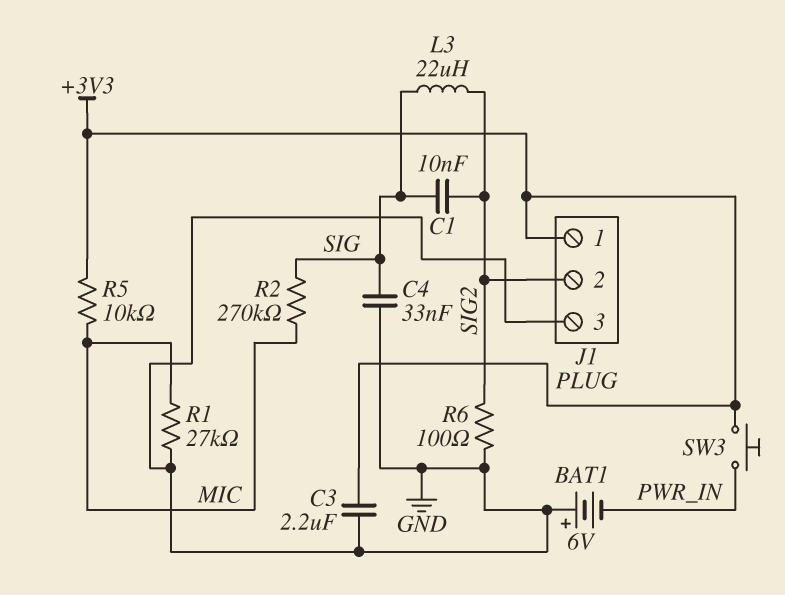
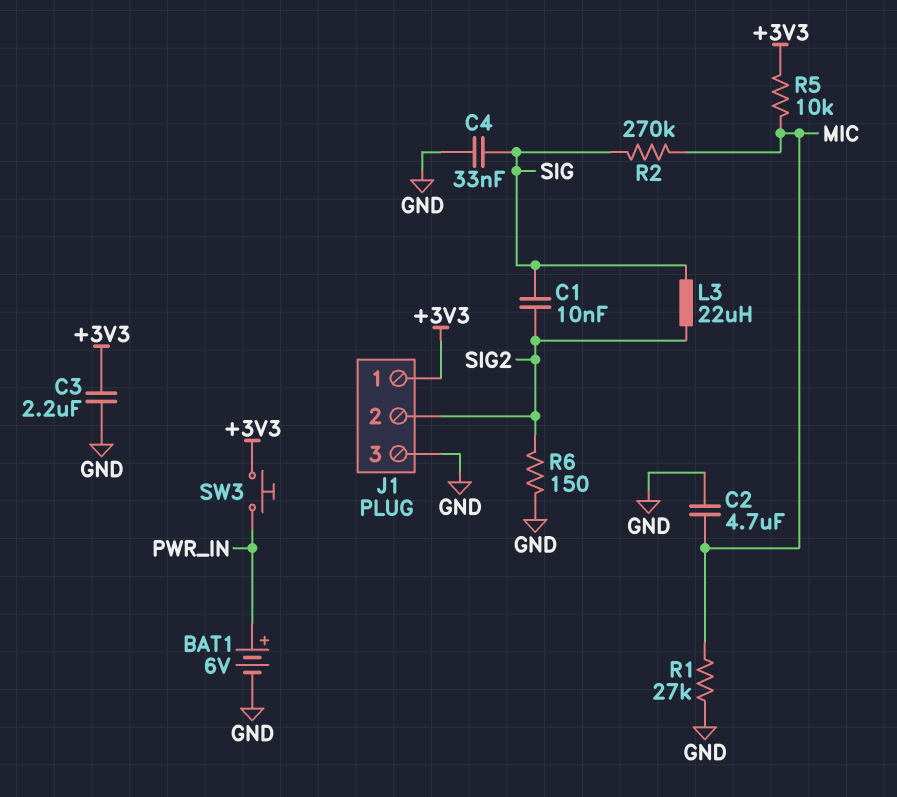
BAT1: 6V (plus GND, minus PWR_IN) -> 6V (plus PWR_IN, minus GND)
C2: none -> 4.7uF (GND, MIC)
R6: 100 (GND, SIG2) -> 150 (GND, SIG2)

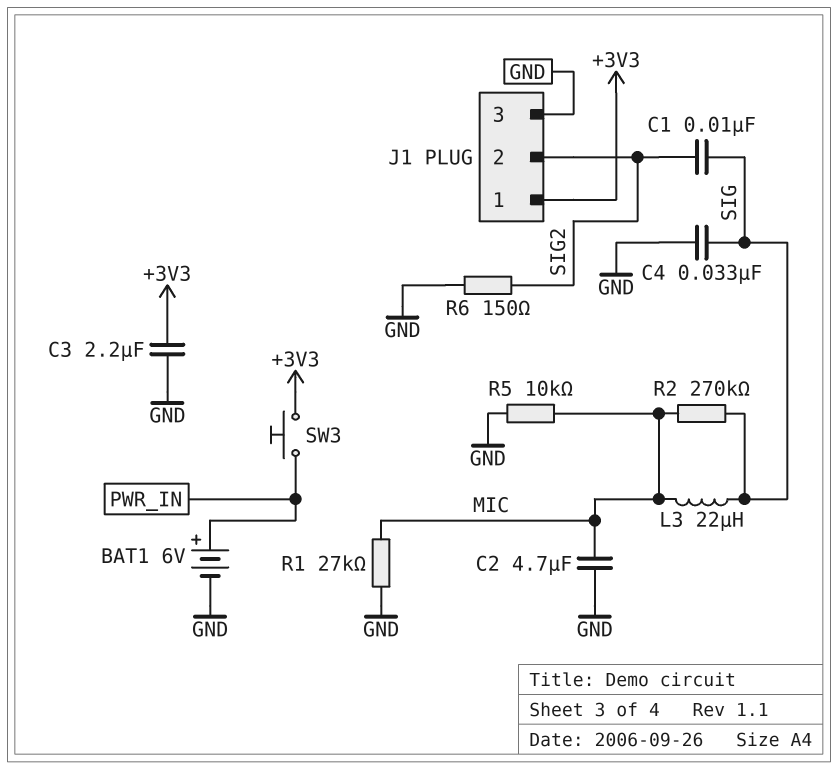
L3: 22uH (SIG, SIG2) -> 22uH (MIC, SIG)
R5: 10k (+3V3, MIC) -> 10k (GND, MIC)

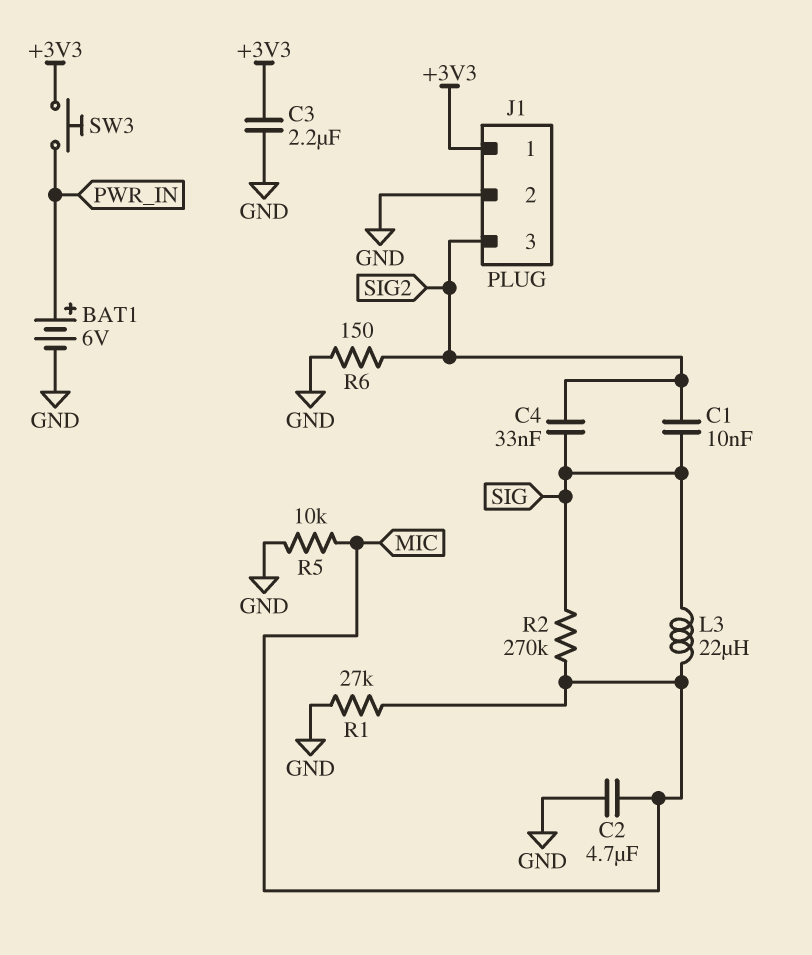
C4: 33nF (GND, SIG) -> 33nF (SIG, SIG2)
J1 pin 2: SIG2 -> GND
J1 pin 3: GND -> SIG2

